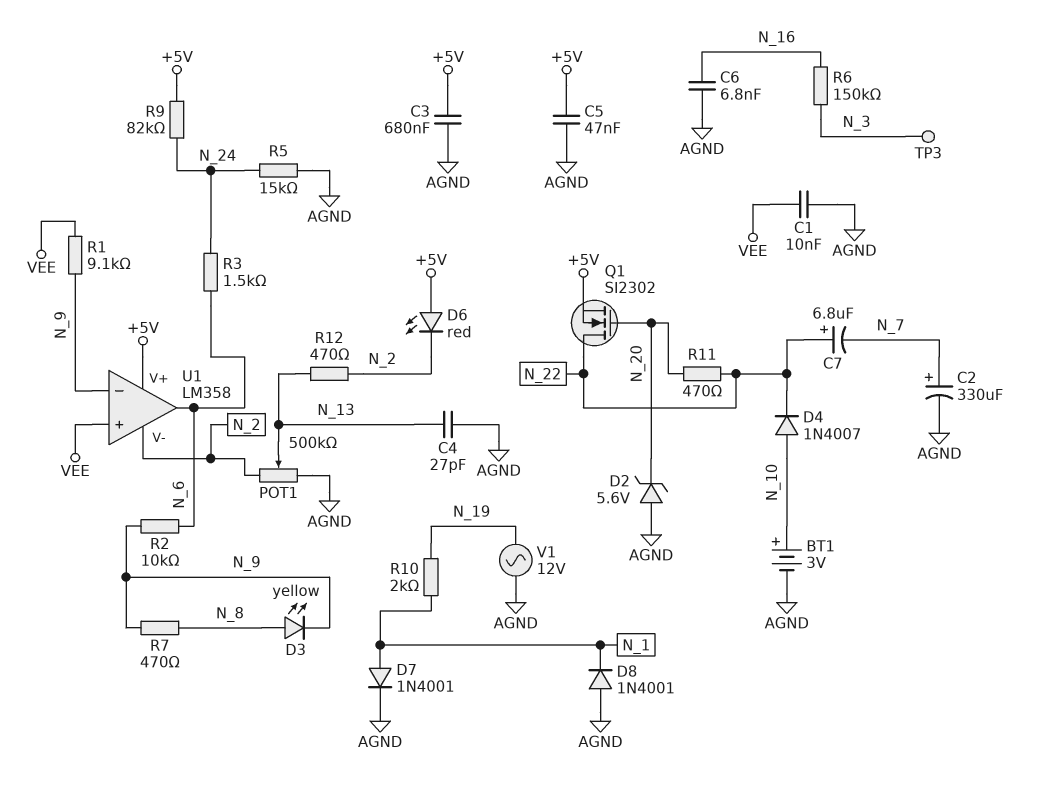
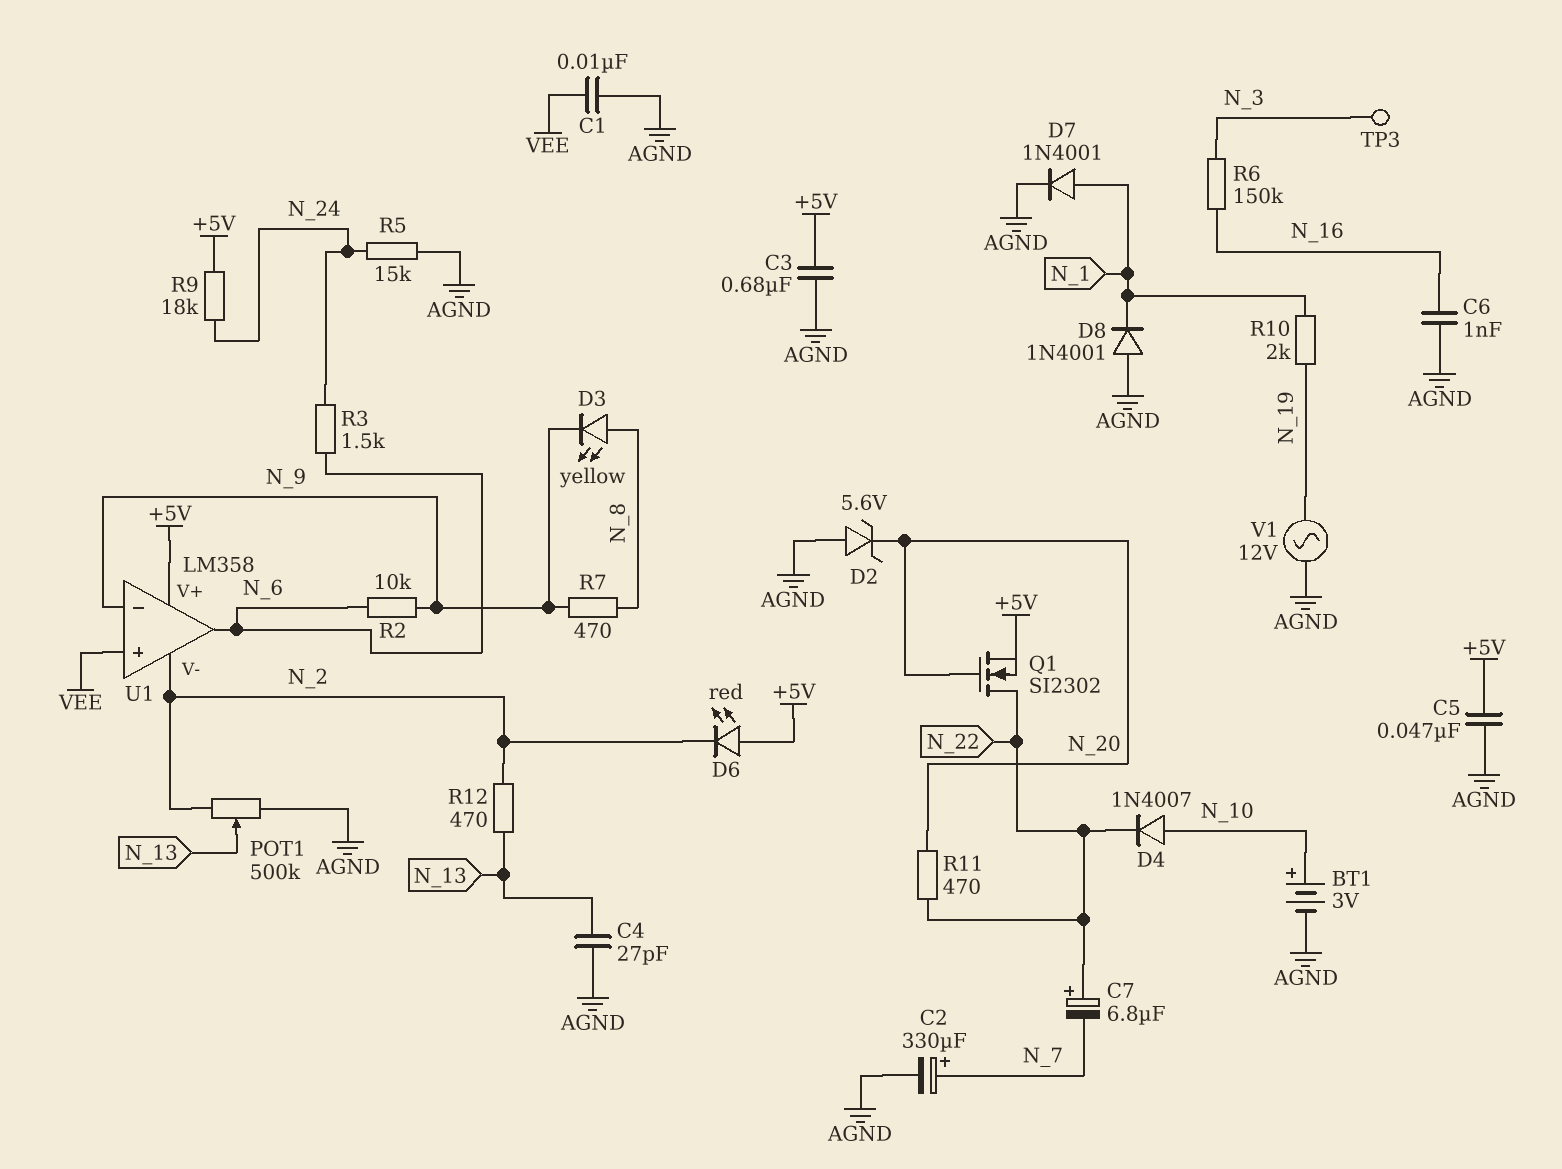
C6: 6.8nF (AGND, N_16) -> 1nF (AGND, N_16)
R1: 9.1k (N_9, VEE) -> none
R9: 82k (+5V, N_24) -> 18k (+5V, N_24)

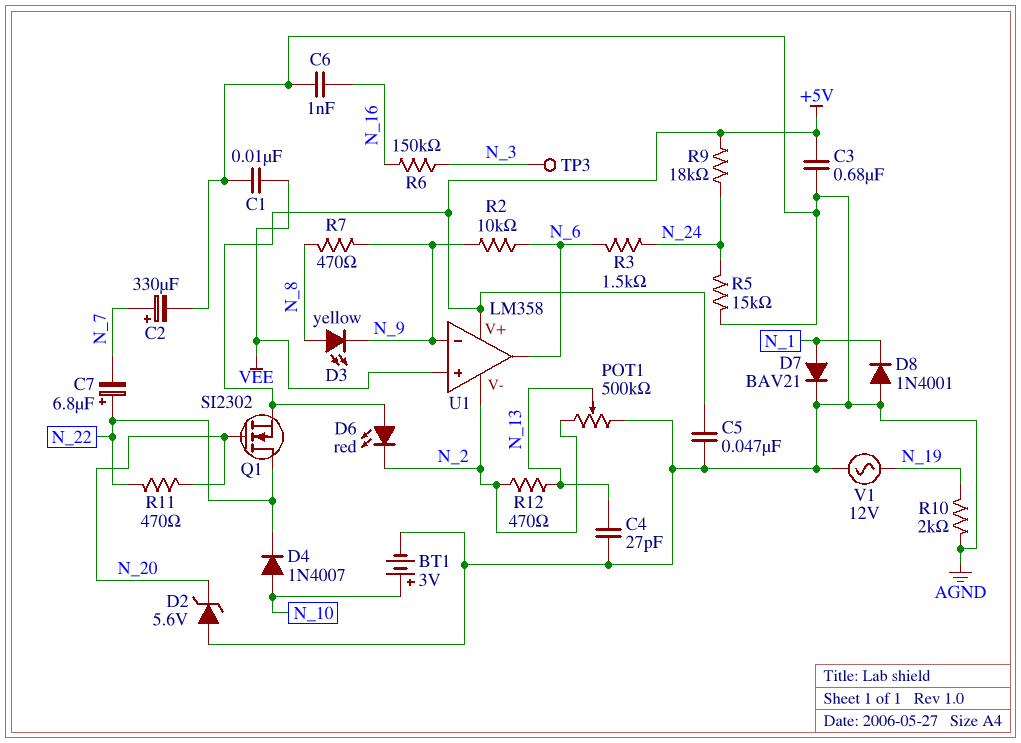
D7: diode 1N4001 (A N_1, K AGND) -> diode BAV21 (A N_1, K AGND)
R10: 2k (N_1, N_19) -> 2k (AGND, N_19)

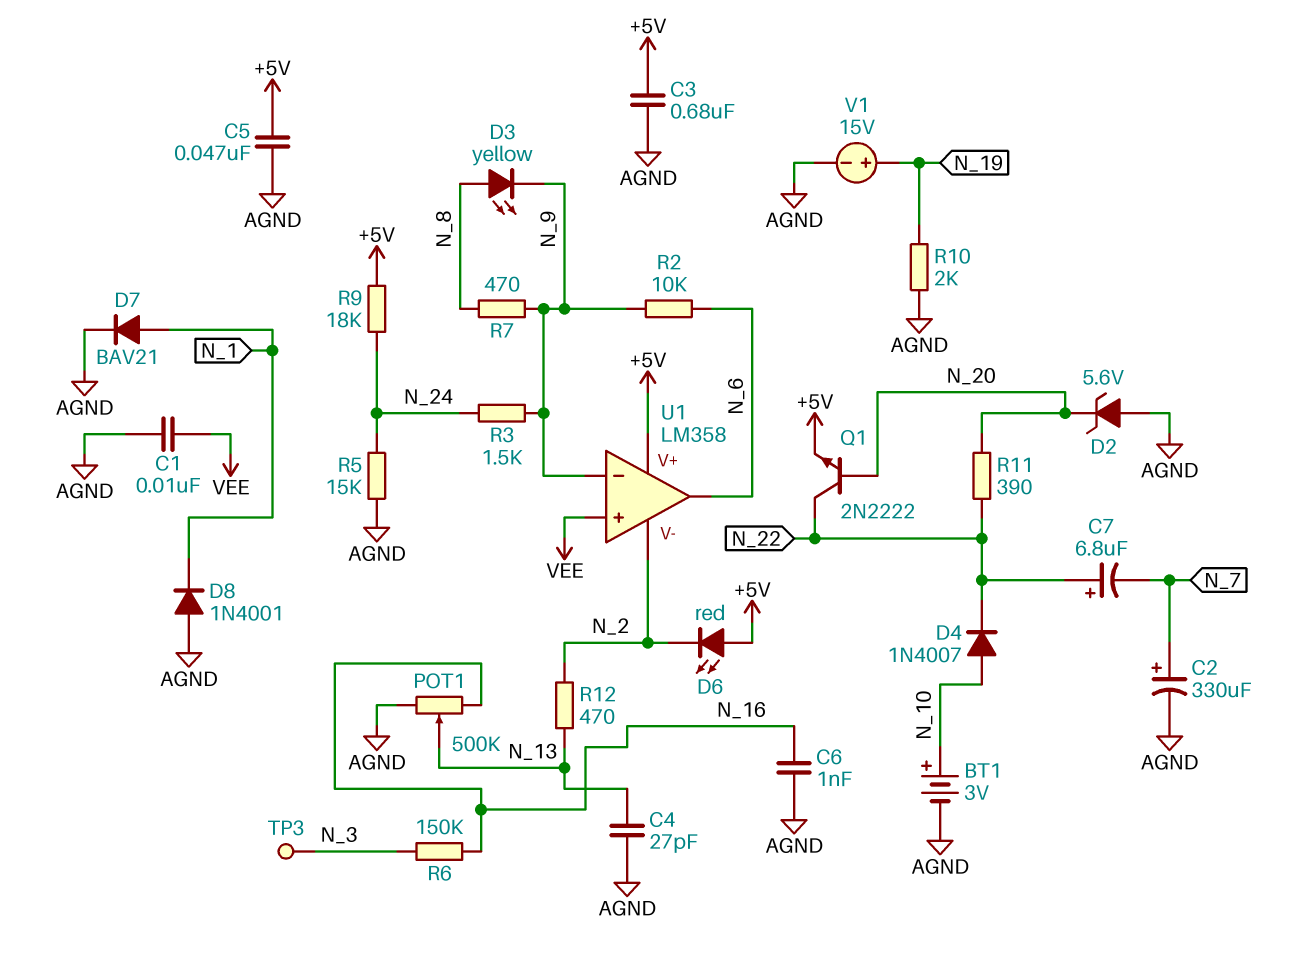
POT1: 500k (AGND, N_2, wiper N_13) -> 500k (AGND, N_16, wiper N_13)
Q1: NMOS SI2302 (G N_20, D N_22, S +5V) -> NPN 2N2222 (B N_20, C N_22, E +5V)
R3: 1.5k (N_6, N_24) -> 1.5k (N_9, N_24)
R11: 470 (N_20, N_22) -> 390 (N_20, N_22)
V1: AC 12V (AGND, N_19) -> 15V (plus N_19, minus AGND)

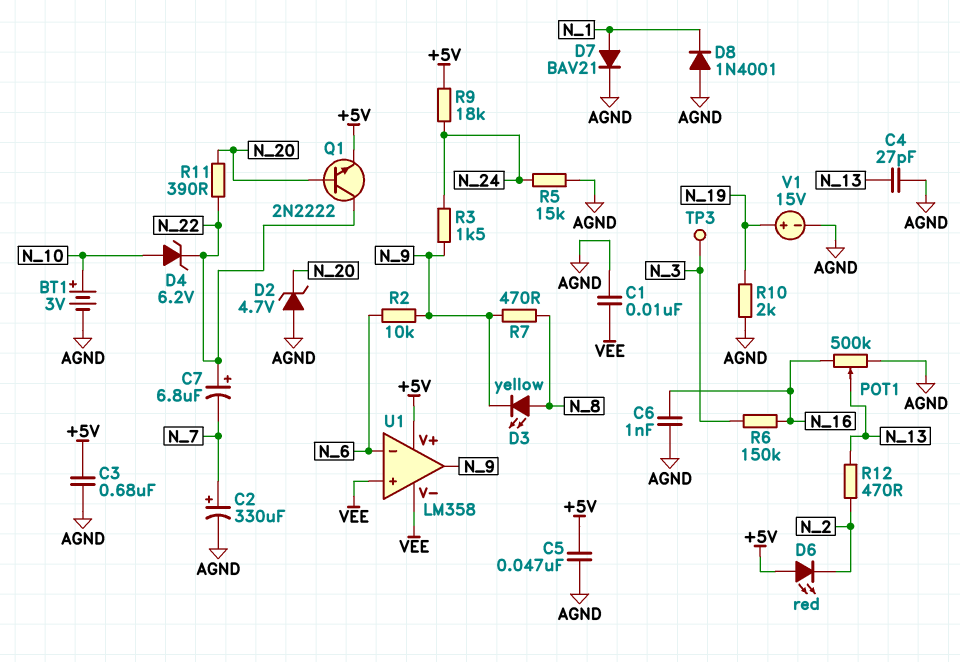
D2: zener 5.6V (A AGND, K N_20) -> zener 4.7V (A AGND, K N_20)
D4: diode 1N4007 (A N_10, K N_22) -> zener 6.2V (A N_10, K N_22)
U1 pin V-: N_2 -> VEE
U1 pin in-: N_9 -> N_6
U1 pin out: N_6 -> N_9

